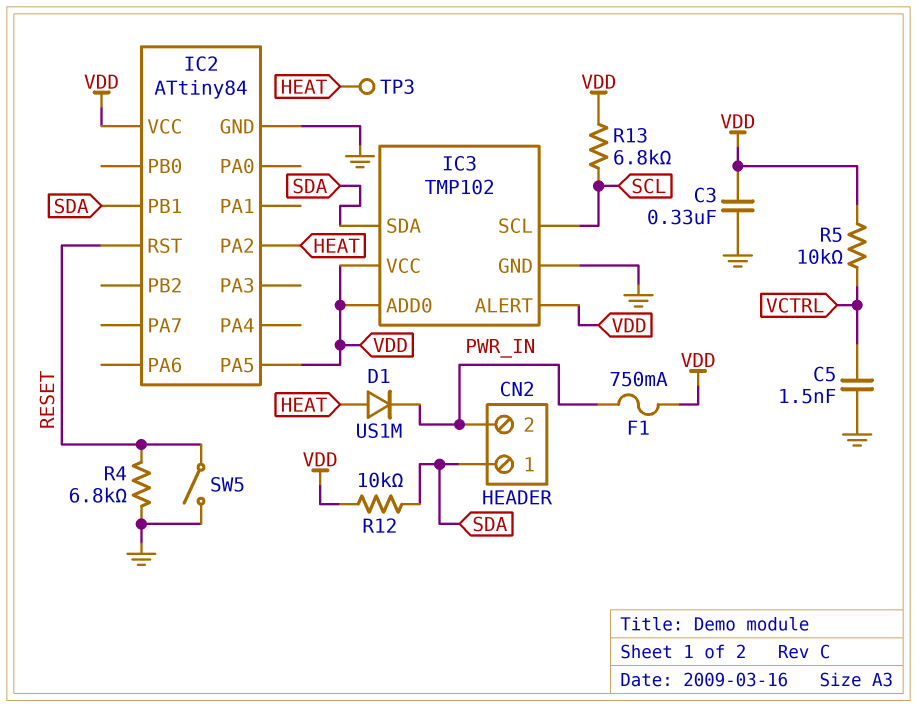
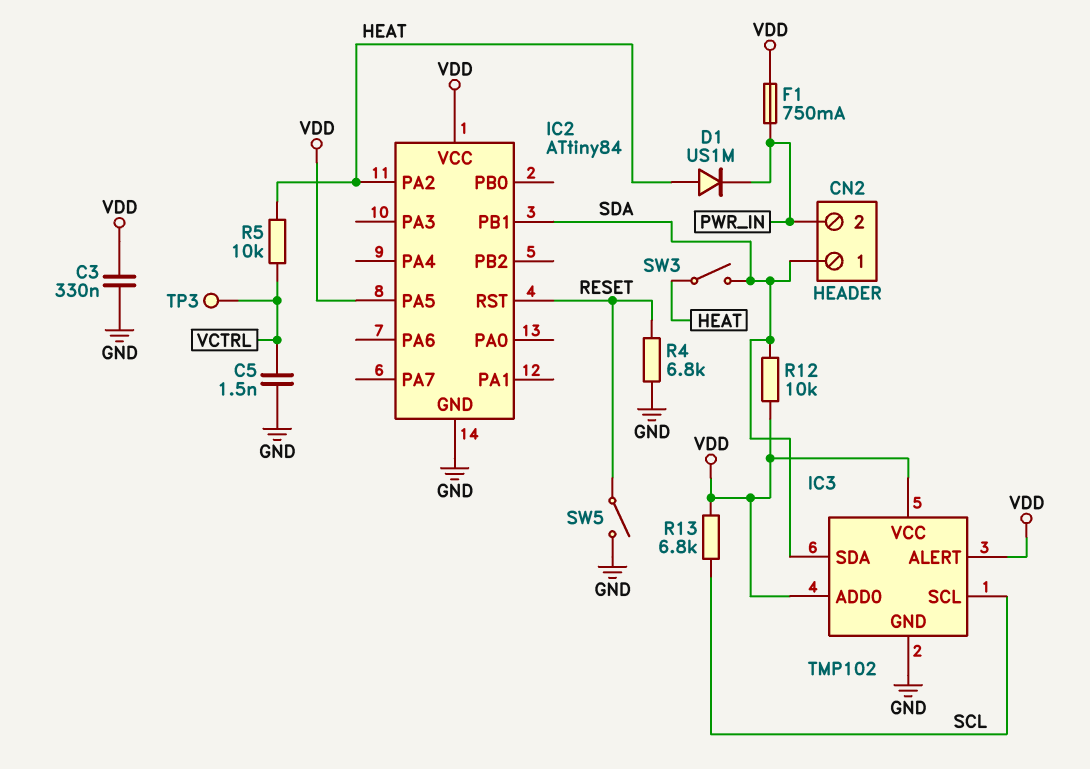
R5: 10k (VCTRL, VDD) -> 10k (HEAT, VCTRL)
SW3: none -> switch (HEAT, SDA)
TP3: test point (HEAT) -> test point (VCTRL)

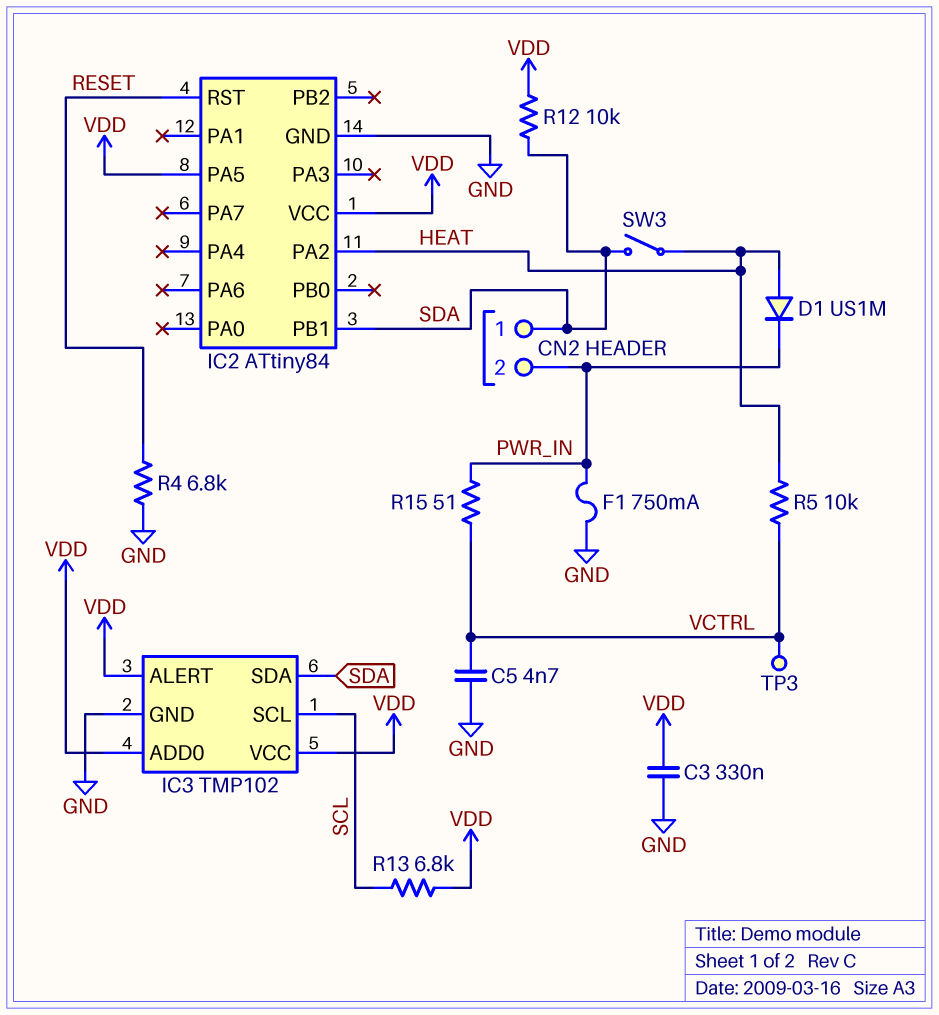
C5: 1.5nF (GND, VCTRL) -> 4.7nF (GND, VCTRL)
F1: 750mA (PWR_IN, VDD) -> 750mA (GND, PWR_IN)
R15: none -> 51 (PWR_IN, VCTRL)
SW5: switch (GND, RESET) -> none

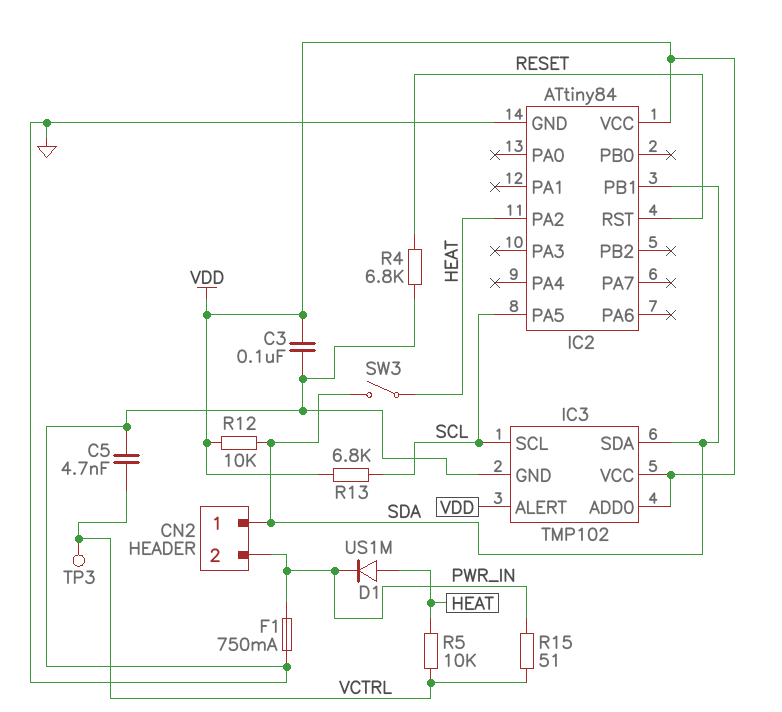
C3: 330nF (GND, VDD) -> 100nF (GND, VDD)
IC2 pin PA5: VDD -> SCL

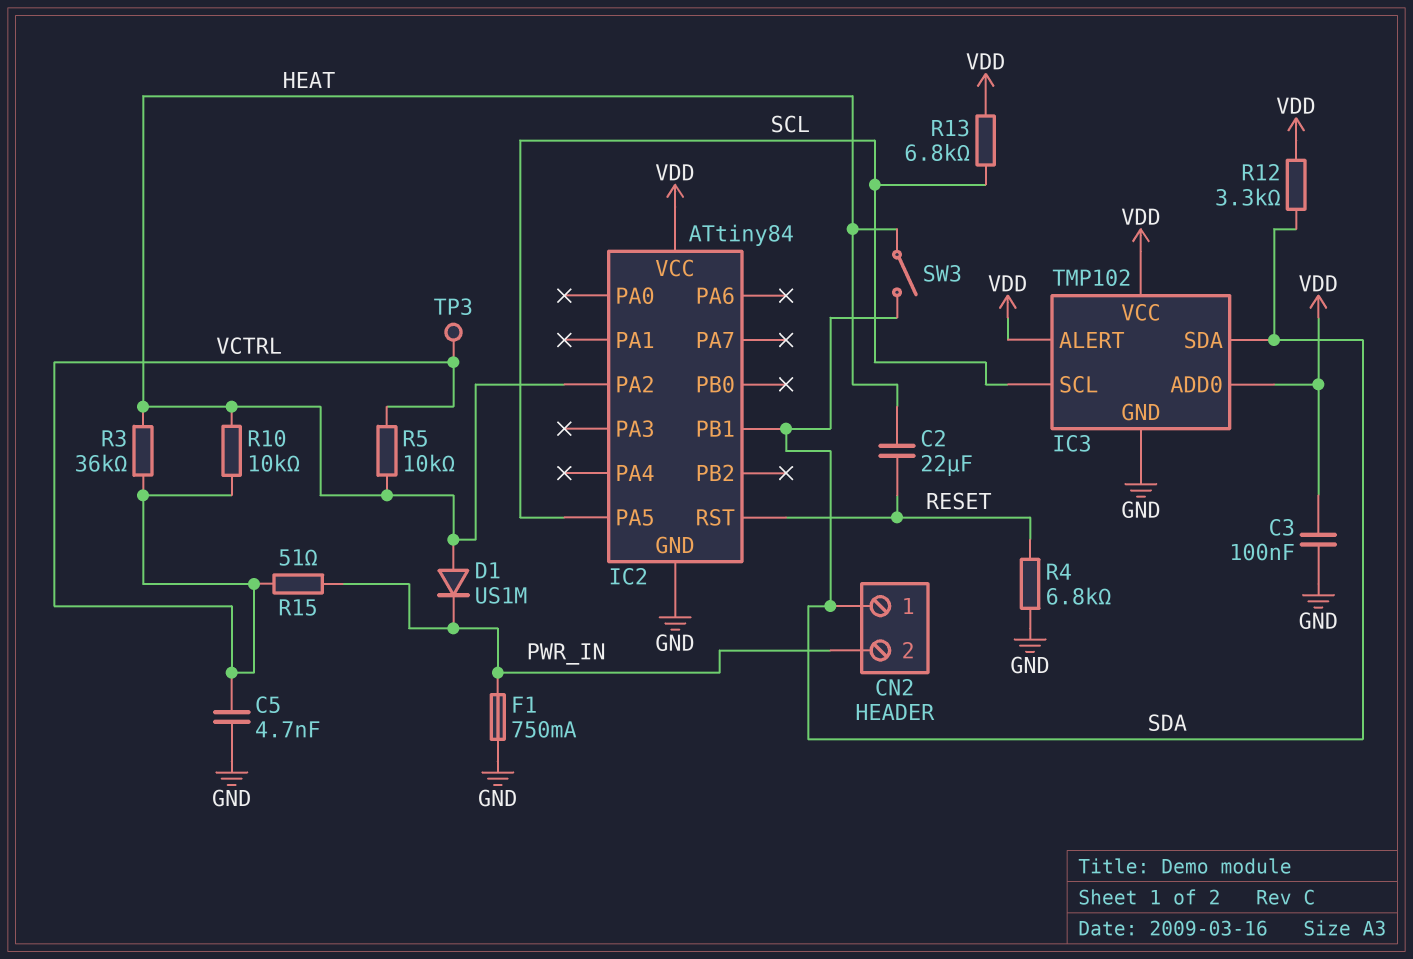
C2: none -> 22uF (HEAT, RESET)
R3: none -> 36k (HEAT, VCTRL)
R10: none -> 10k (HEAT, VCTRL)
R12: 10k (SDA, VDD) -> 3.3k (SDA, VDD)

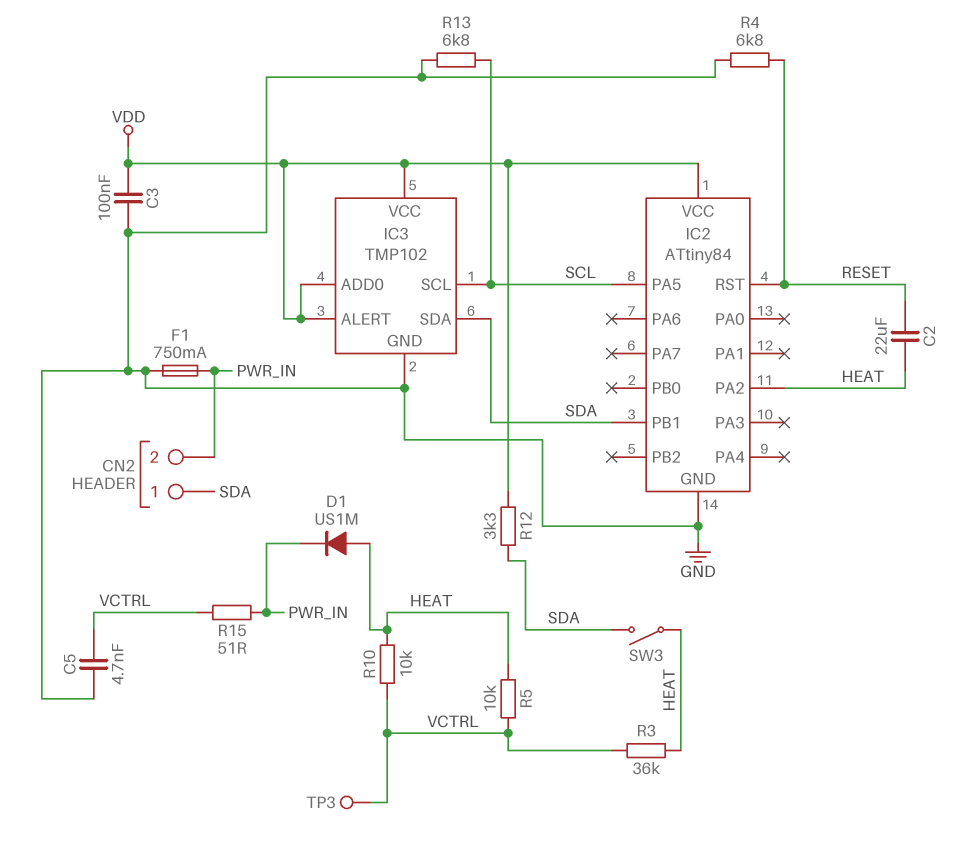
R13: 6.8k (SCL, VDD) -> 6.8k (GND, SCL)

